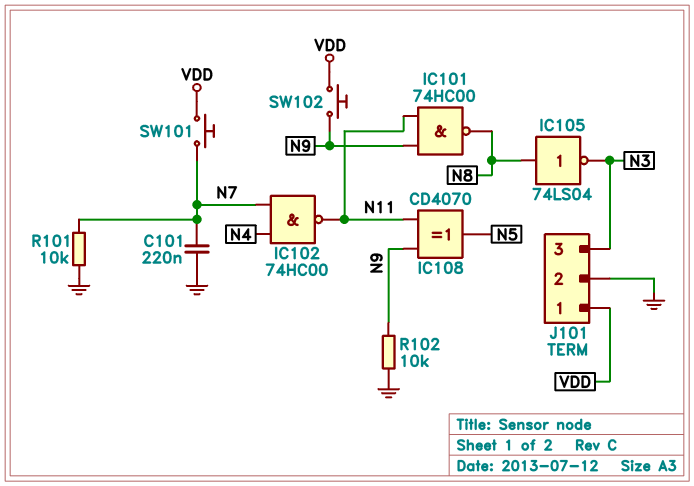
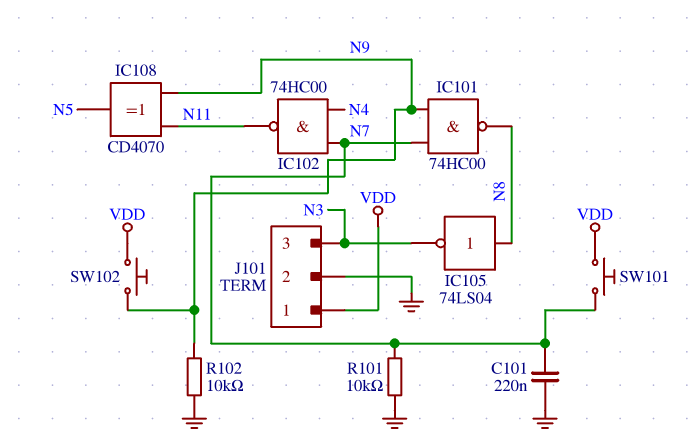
IC101: NAND 74HC00 (in N9, in N11, out N8) -> NAND 74HC00 (in N7, in N9, out N8)

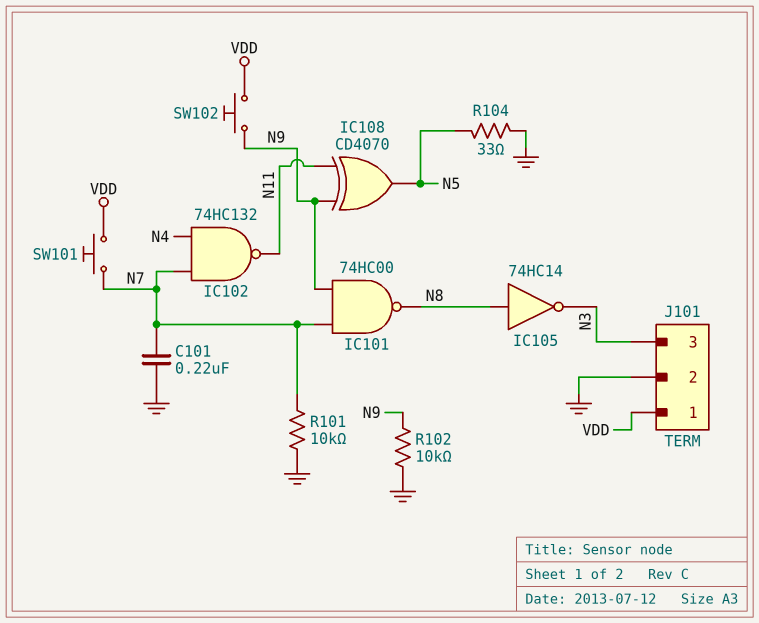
IC102: NAND 74HC00 (in N4, in N7, out N11) -> NAND 74HC132 (in N4, in N7, out N11)
IC105: NOT 74LS04 (in N8, out N3) -> NOT 74HC14 (in N8, out N3)
R104: none -> 33 (GND, N5)

